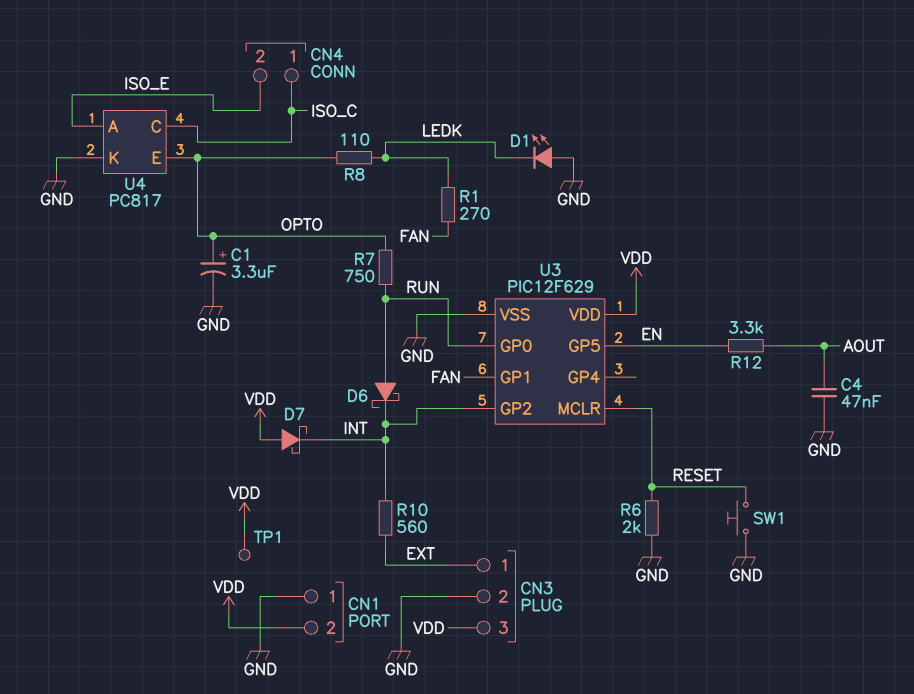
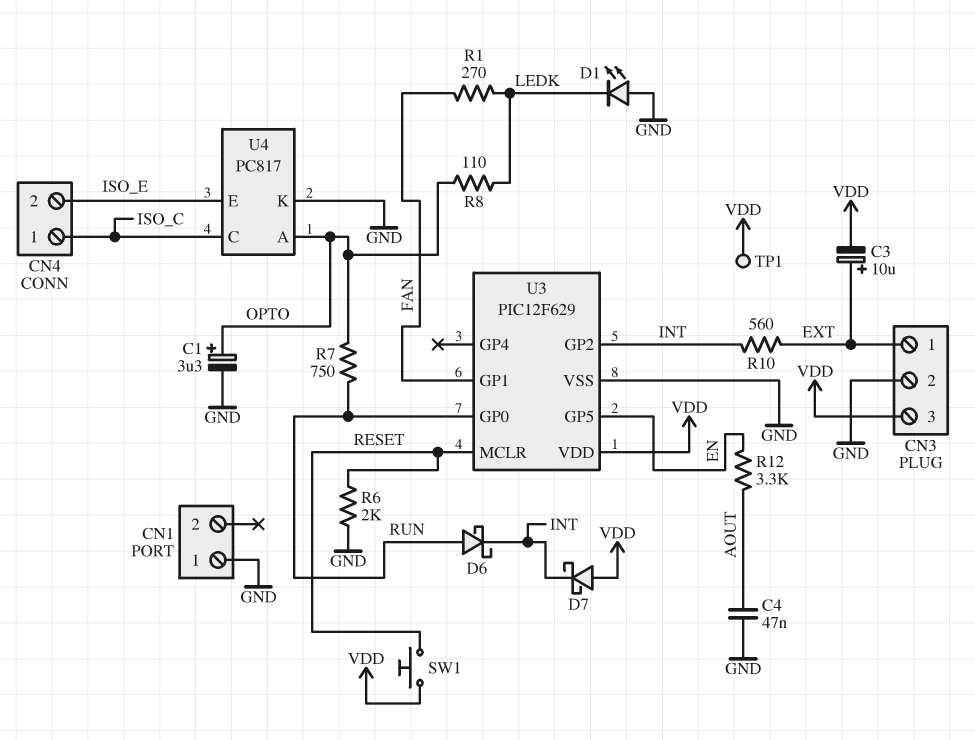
C3: none -> 10uF (plus EXT, minus VDD)
CN1 pin 2: VDD -> none
SW1: button (GND, RESET) -> button (RESET, VDD)
U4 pin A: ISO_E -> OPTO
U4 pin E: OPTO -> ISO_E

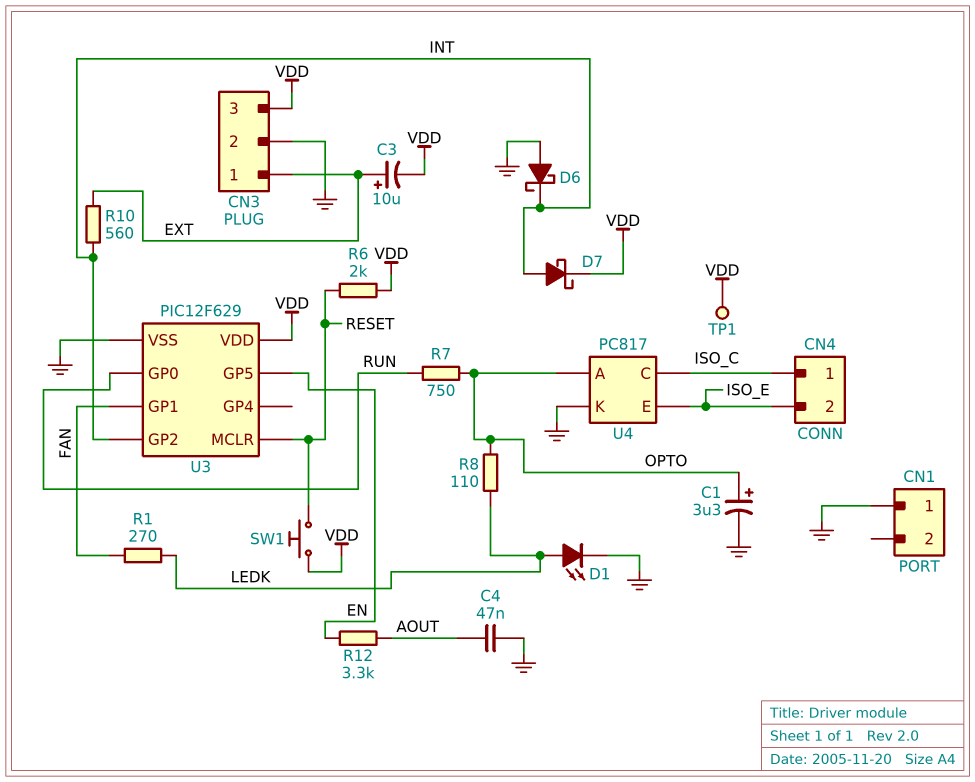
D1: LED (A GND, K LEDK) -> LED (A LEDK, K GND)
D6: schottky (A RUN, K INT) -> schottky (A GND, K INT)
D7: schottky (A VDD, K INT) -> schottky (A INT, K VDD)
R6: 2k (GND, RESET) -> 2k (RESET, VDD)

